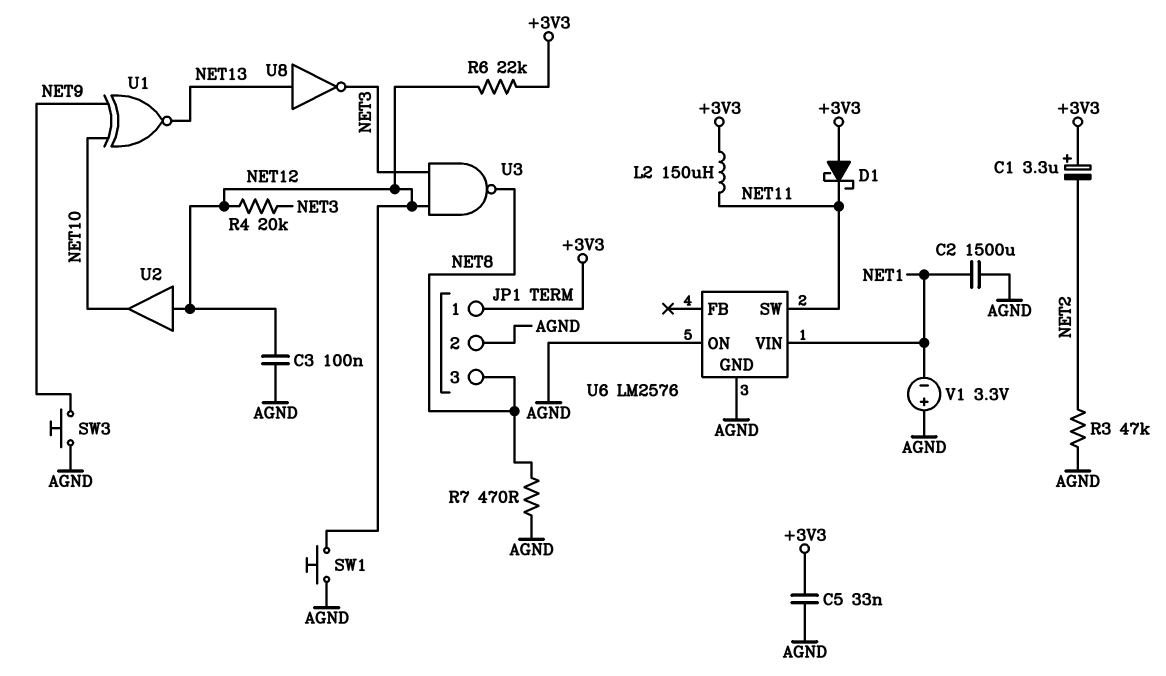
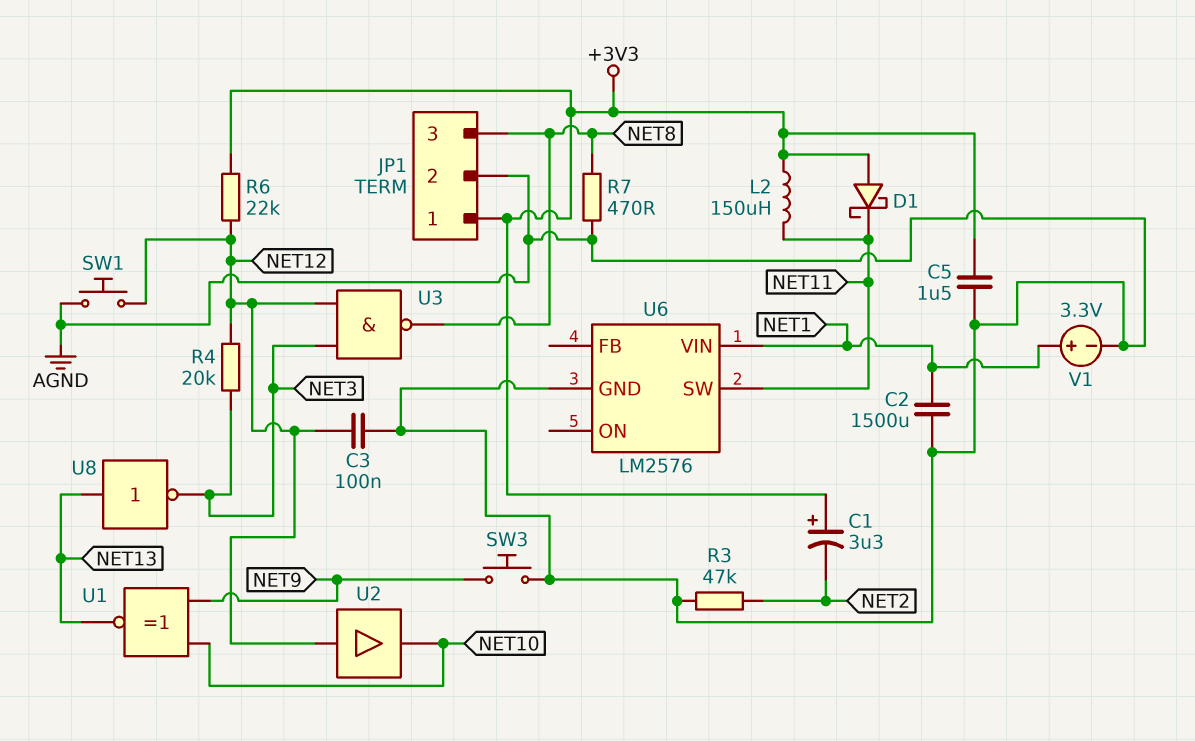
C5: 33nF (+3V3, AGND) -> 1.5uF (+3V3, AGND)
U6 pin ON: AGND -> none
V1: 3.3V (plus AGND, minus NET1) -> 3.3V (plus NET1, minus AGND)

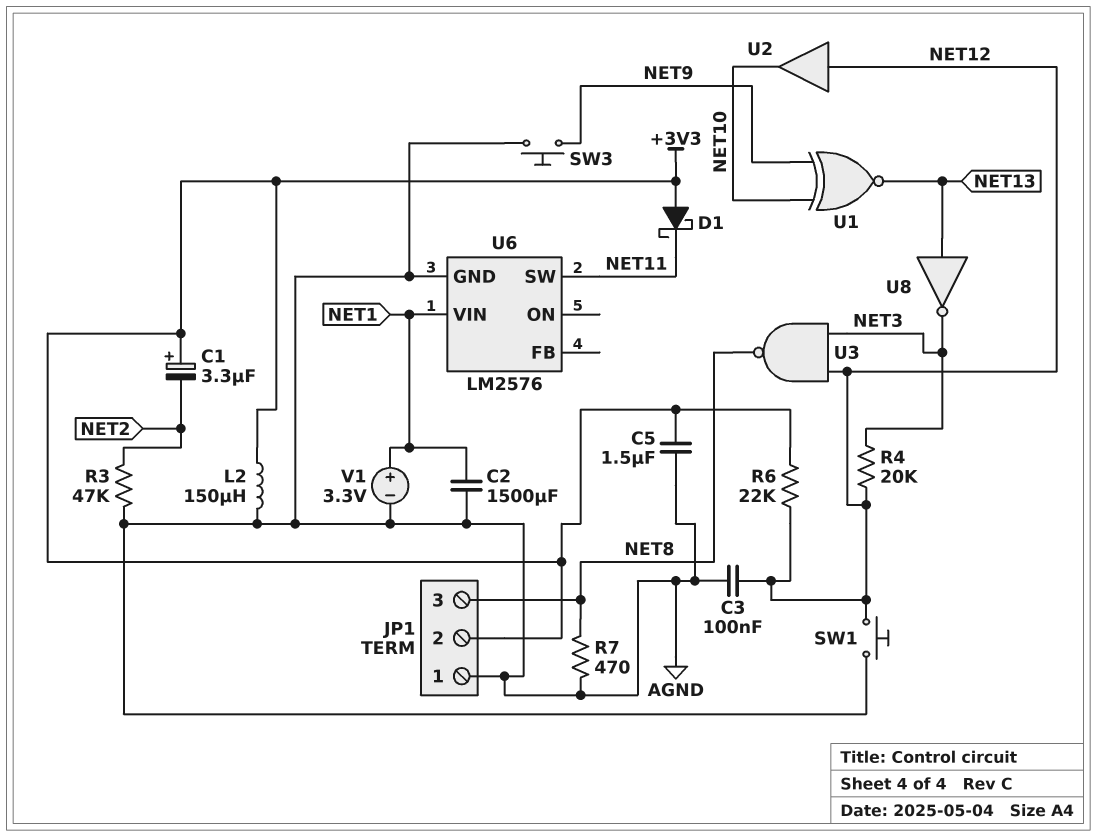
JP1 pin 1: +3V3 -> AGND
JP1 pin 2: AGND -> +3V3
L2: 150uH (+3V3, NET11) -> 150uH (+3V3, AGND)

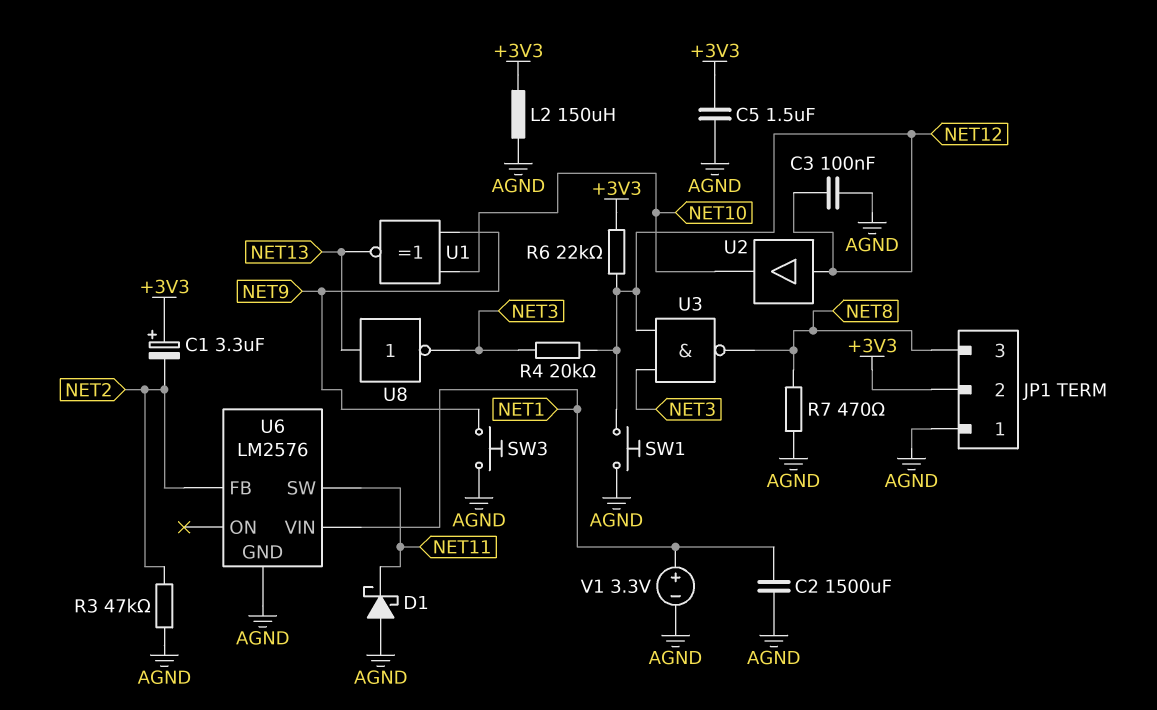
D1: schottky (A +3V3, K NET11) -> schottky (A AGND, K NET11)
U6 pin FB: none -> NET2

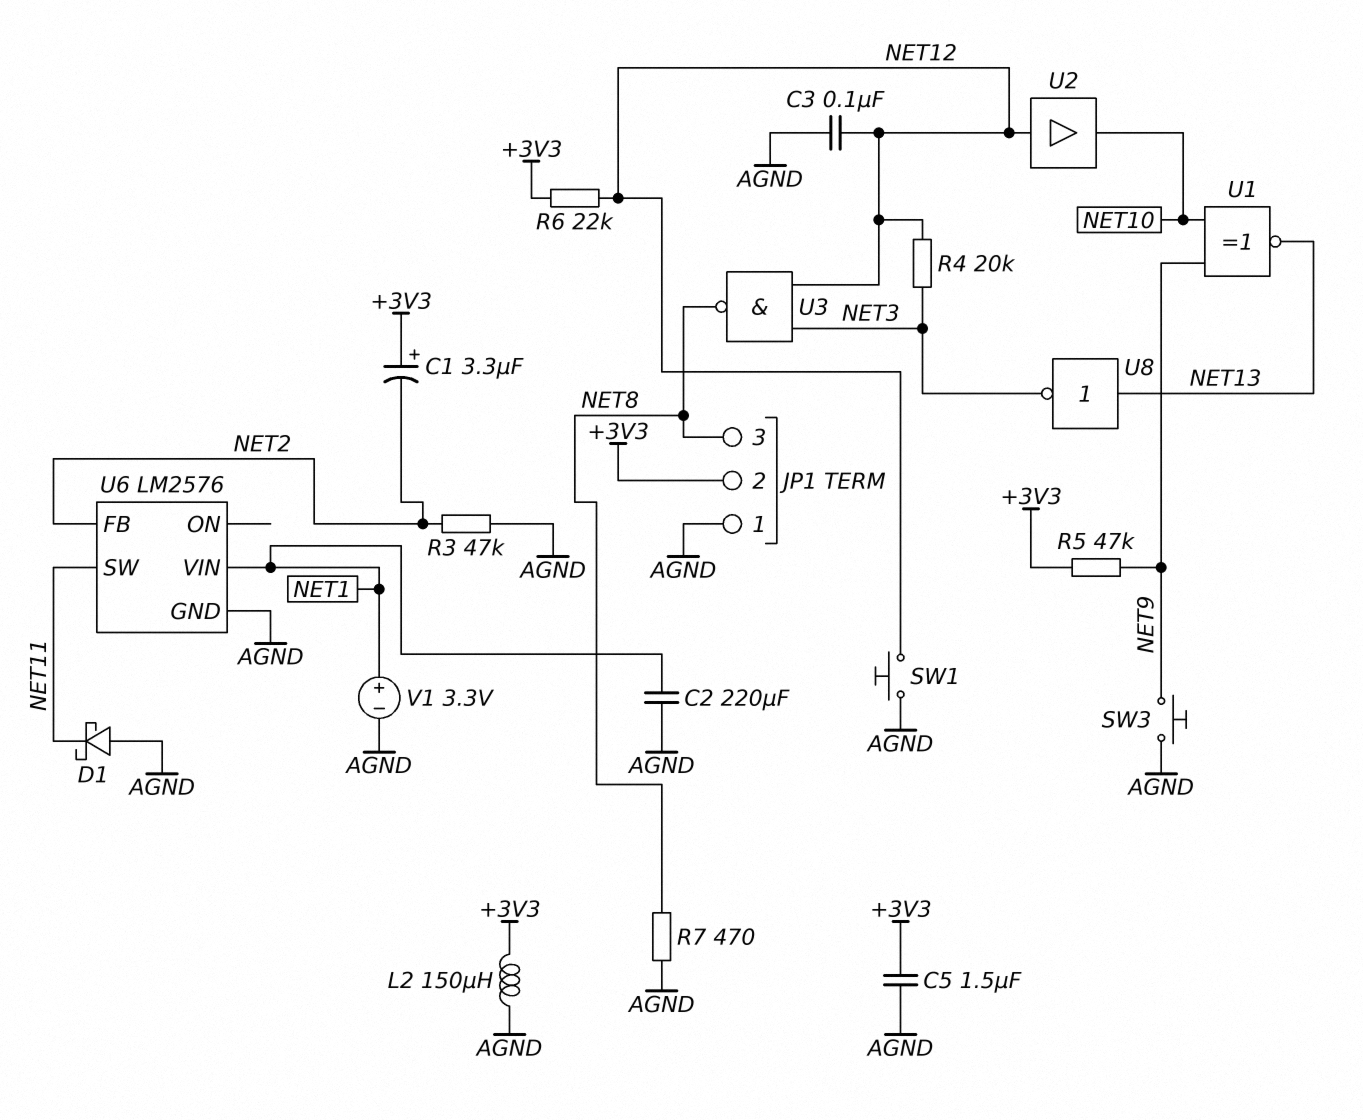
C2: 1500uF (AGND, NET1) -> 220uF (AGND, NET1)
R5: none -> 47k (+3V3, NET9)

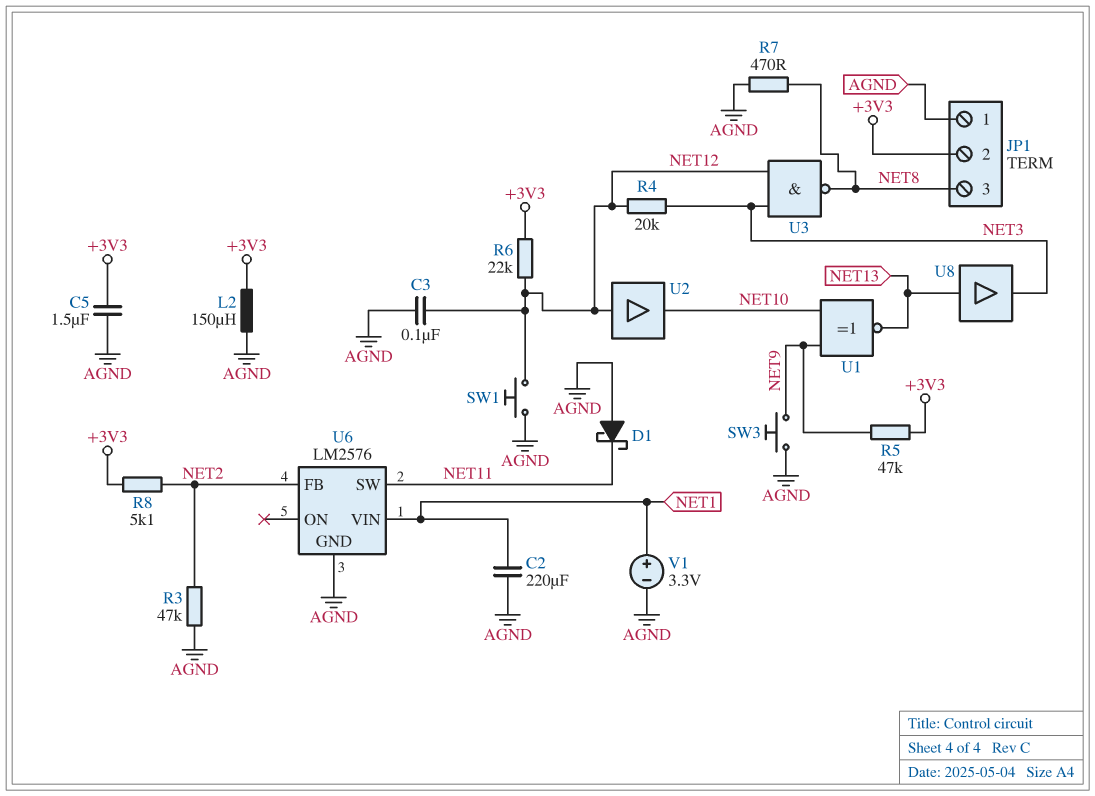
C1: 3.3uF (plus +3V3, minus NET2) -> none
R8: none -> 5.1k (+3V3, NET2)
U8: NOT (in NET13, out NET3) -> buffer (in NET13, out NET3)

